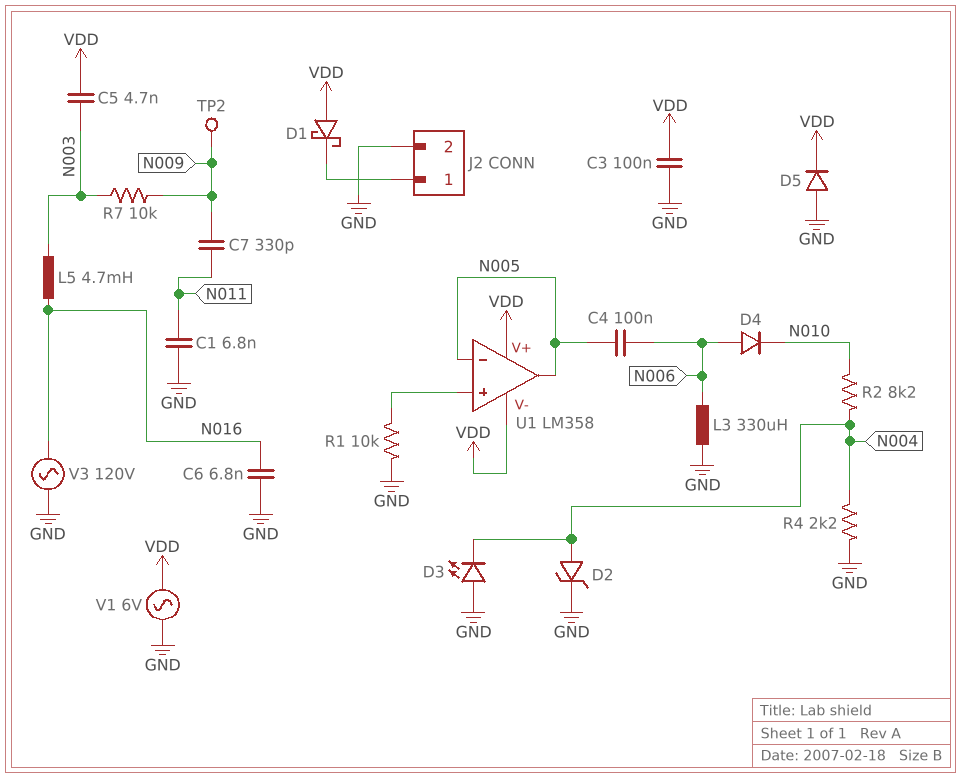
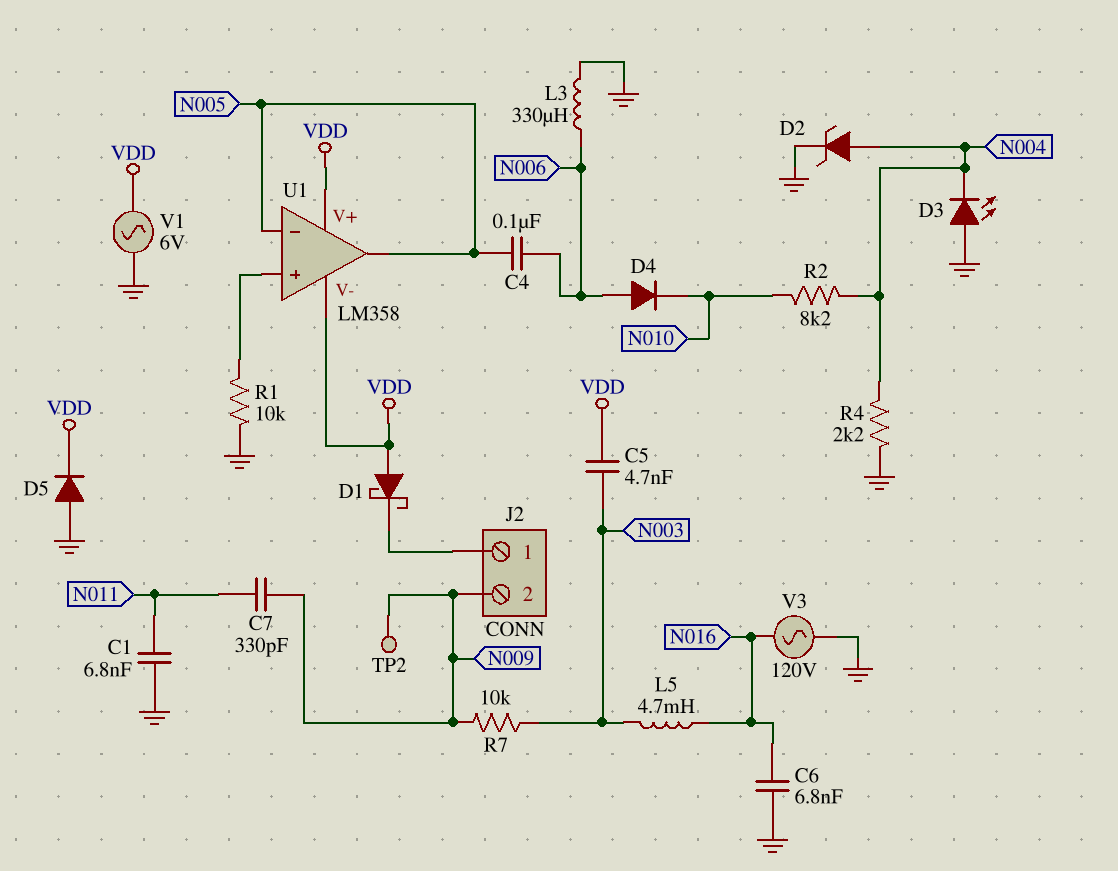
C3: 100nF (GND, VDD) -> none
J2 pin 2: GND -> N009

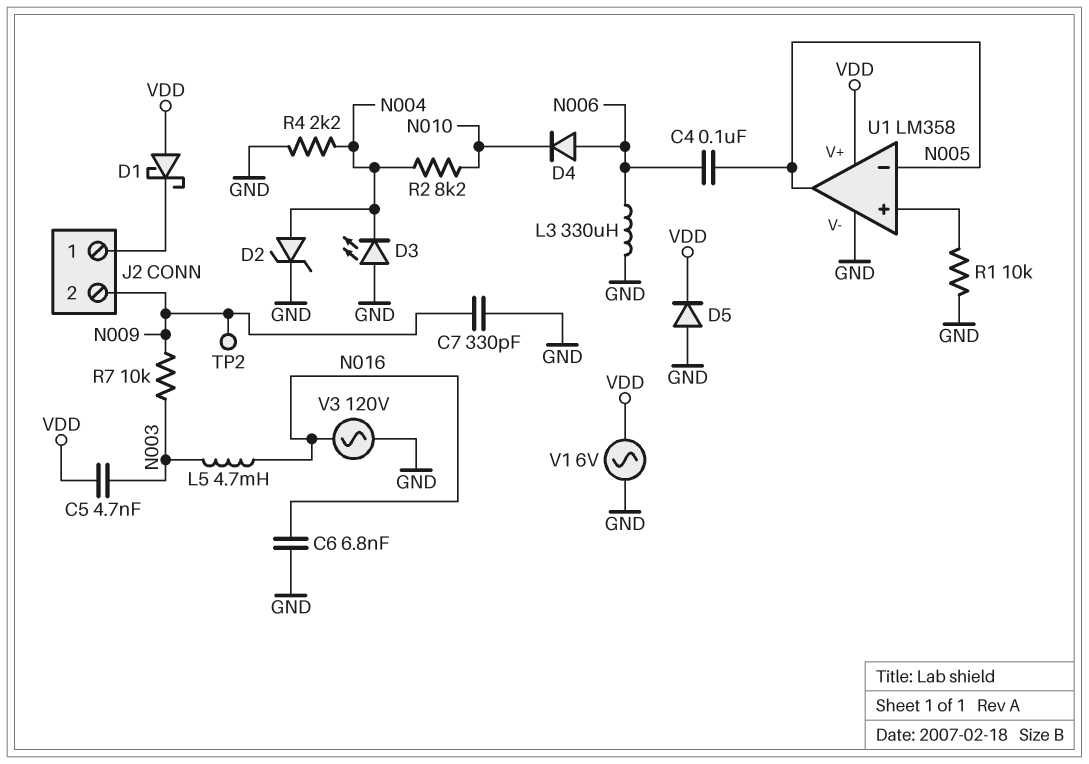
C1: 6.8nF (GND, N011) -> none
C7: 330pF (N009, N011) -> 330pF (GND, N009)
U1 pin V-: VDD -> GND

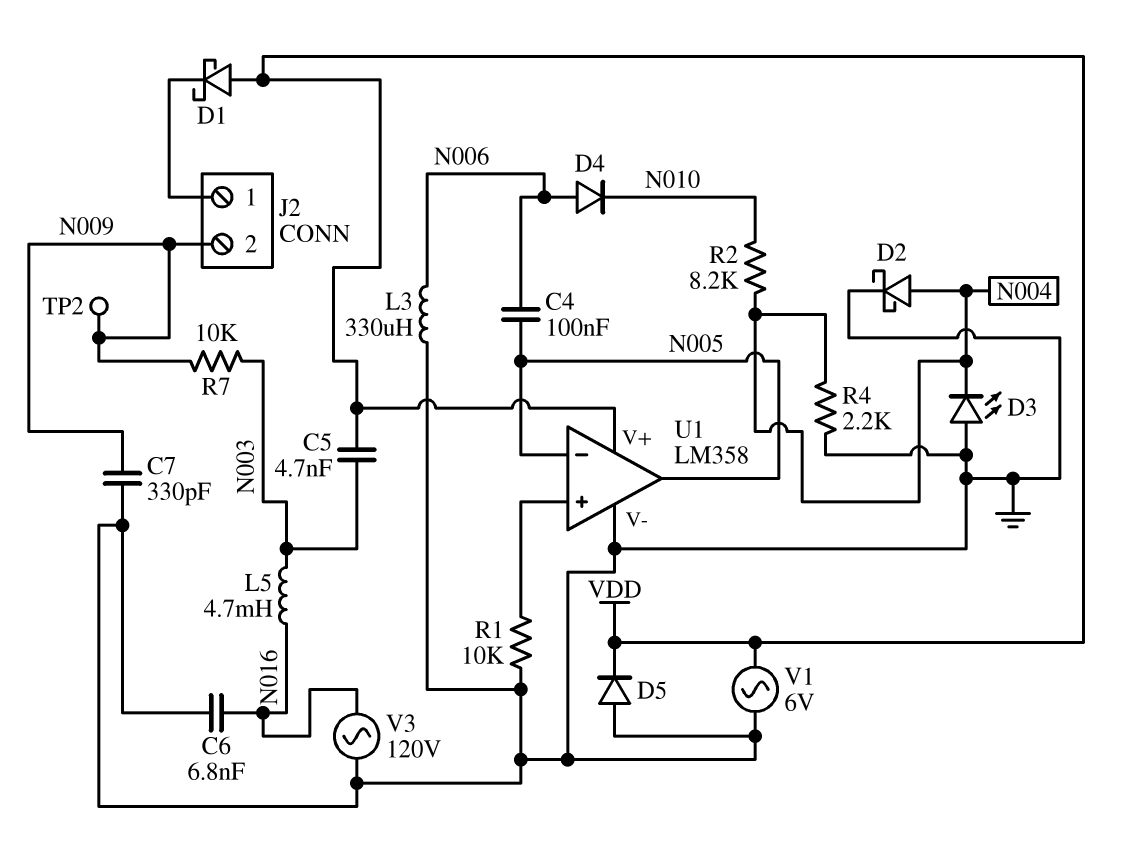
D2: zener (A N004, K GND) -> schottky (A N004, K GND)

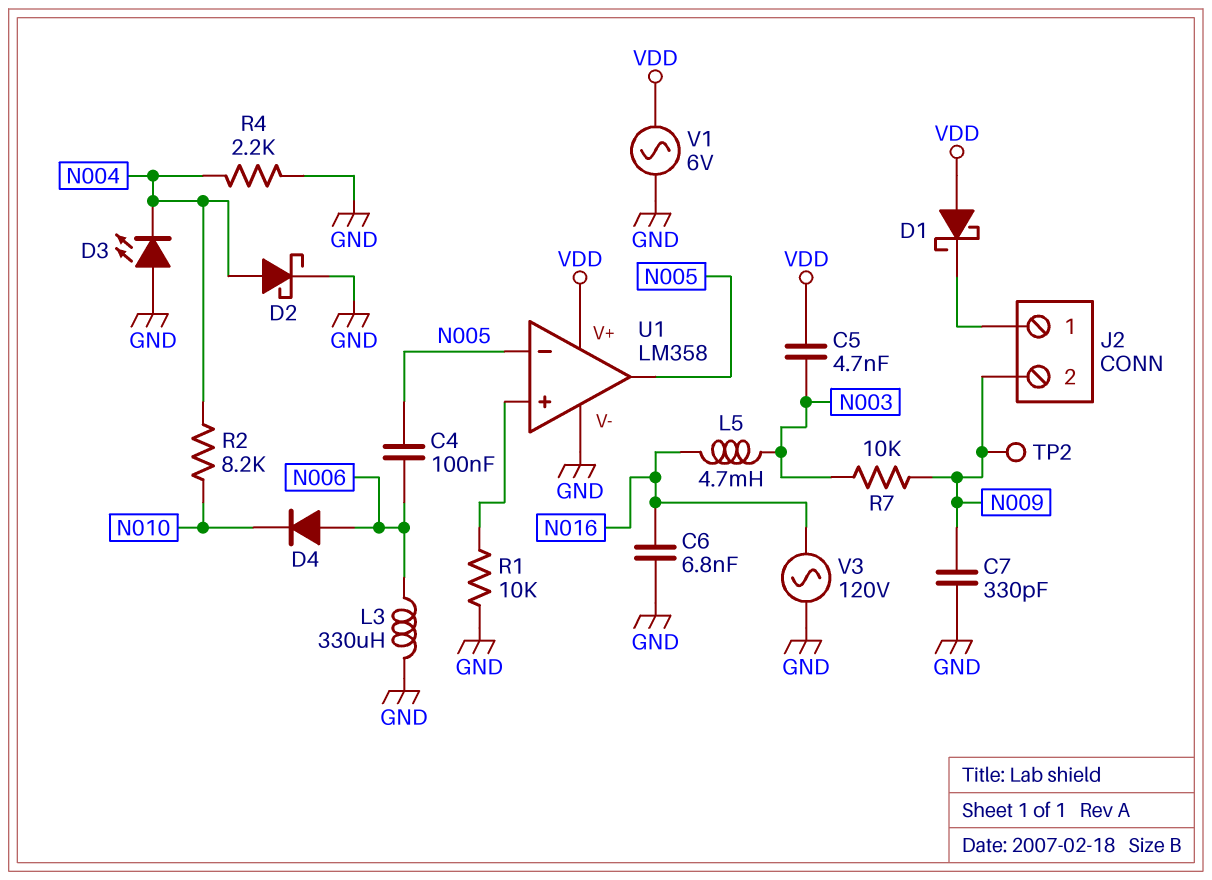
D5: diode (A GND, K VDD) -> none

